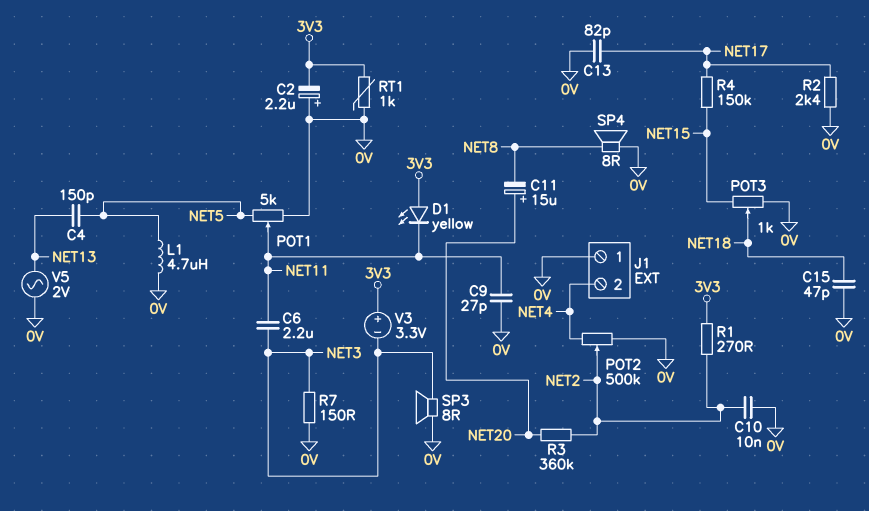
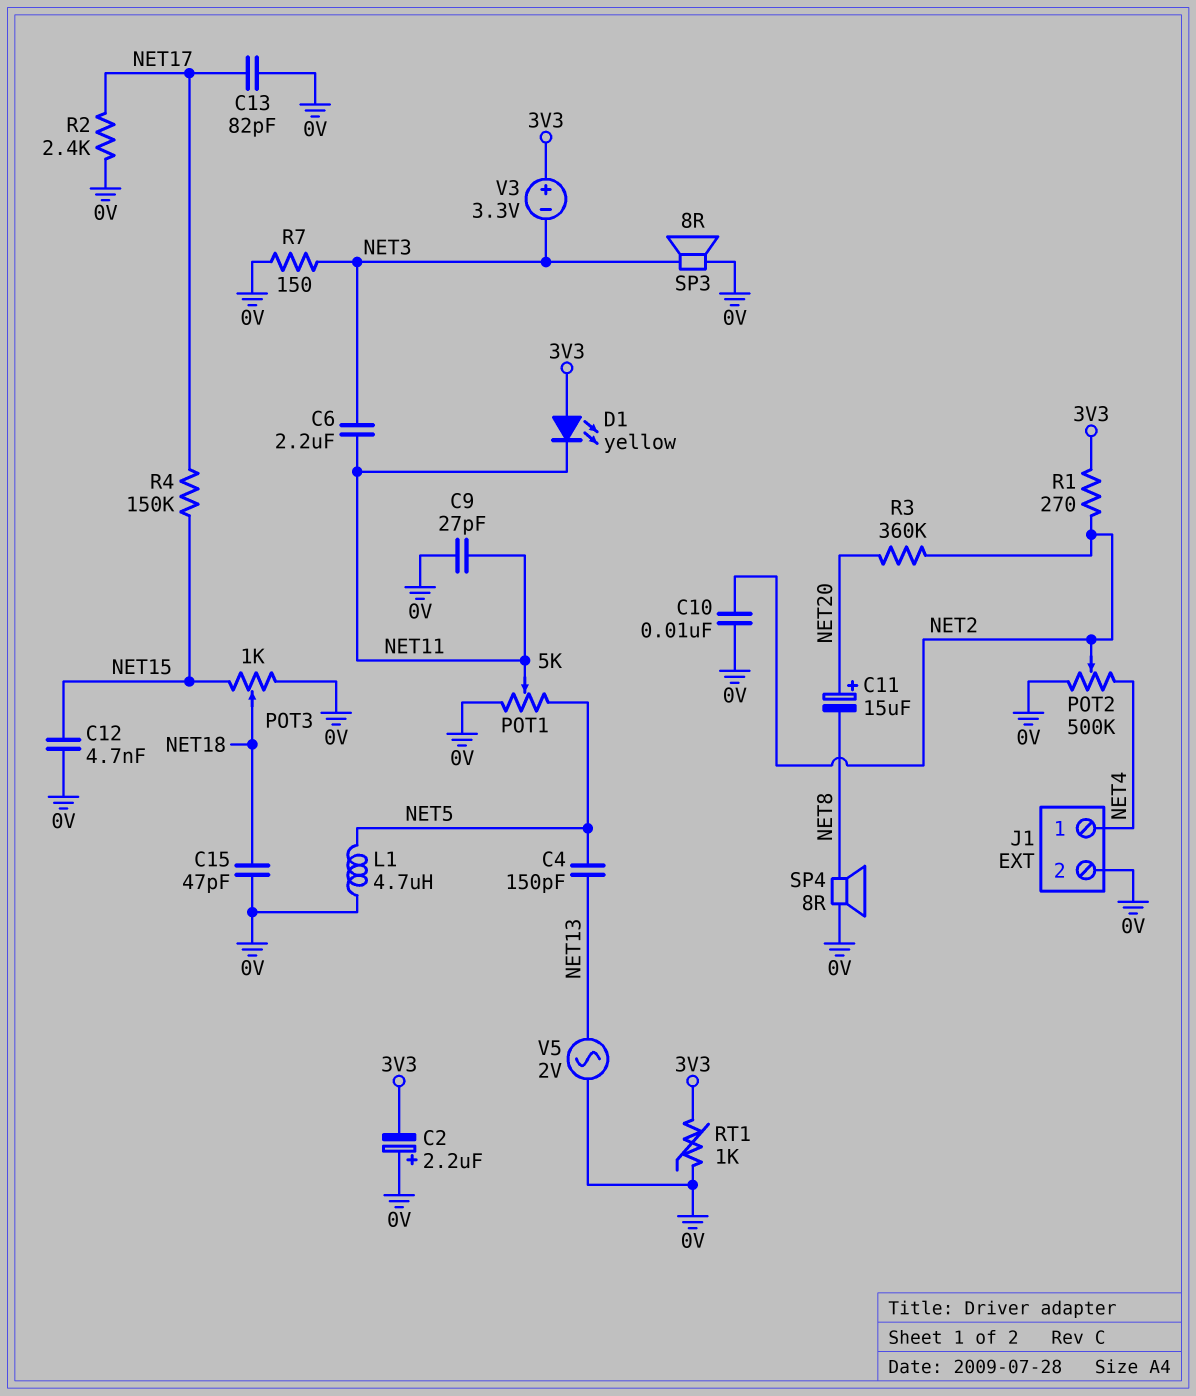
C12: none -> 4.7nF (0V, NET15)
J1 pin 1: 0V -> NET4
J1 pin 2: NET4 -> 0V

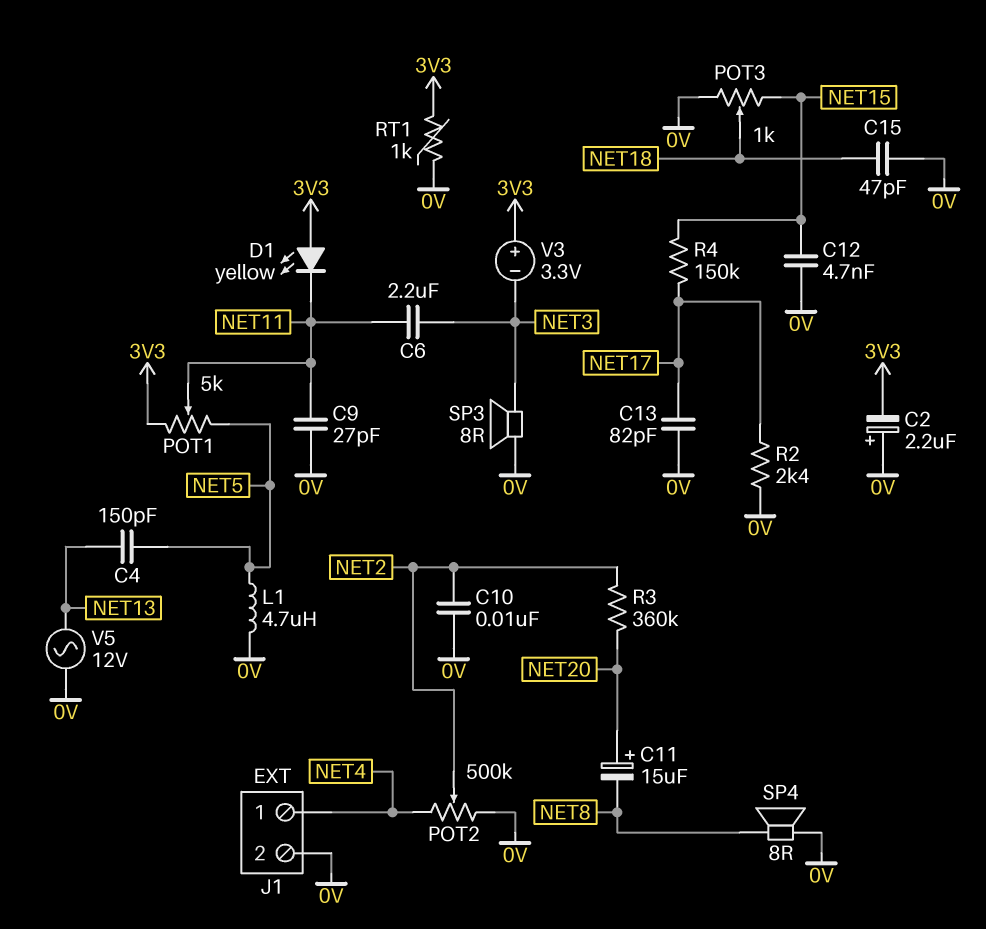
POT1: 5k (0V, NET5, wiper NET11) -> 5k (3V3, NET5, wiper NET11)
R1: 270 (3V3, NET2) -> none
R7: 150 (0V, NET3) -> none
V5: AC 2V (0V, NET13) -> AC 12V (0V, NET13)

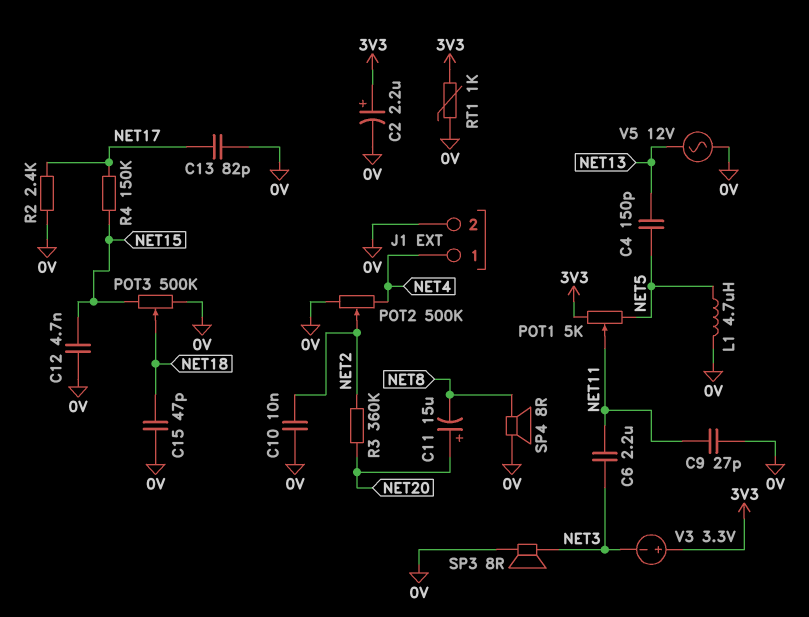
C2: 2.2uF (plus 0V, minus 3V3) -> 2.2uF (plus 3V3, minus 0V)
D1: LED yellow (A 3V3, K NET11) -> none
POT3: 1k (0V, NET15, wiper NET18) -> 500k (0V, NET15, wiper NET18)

